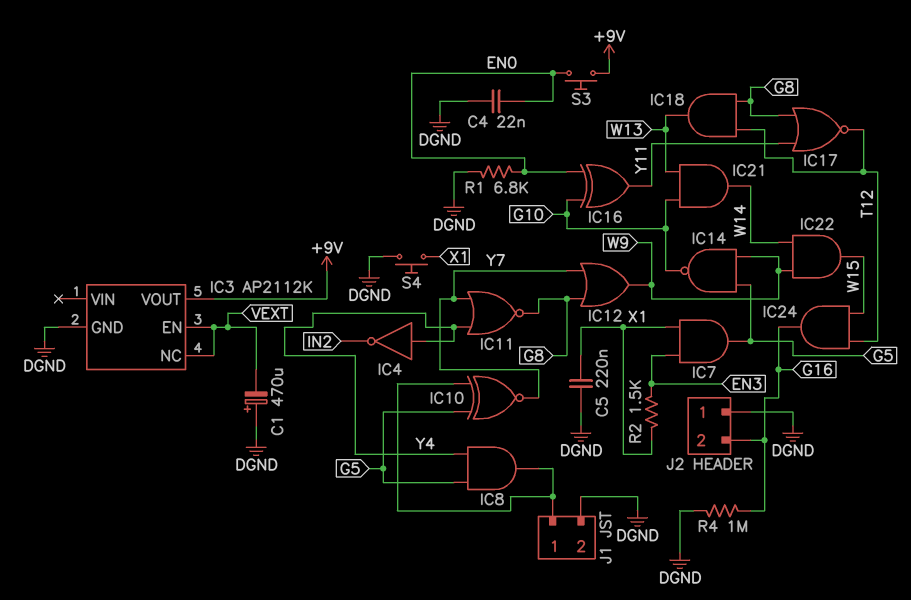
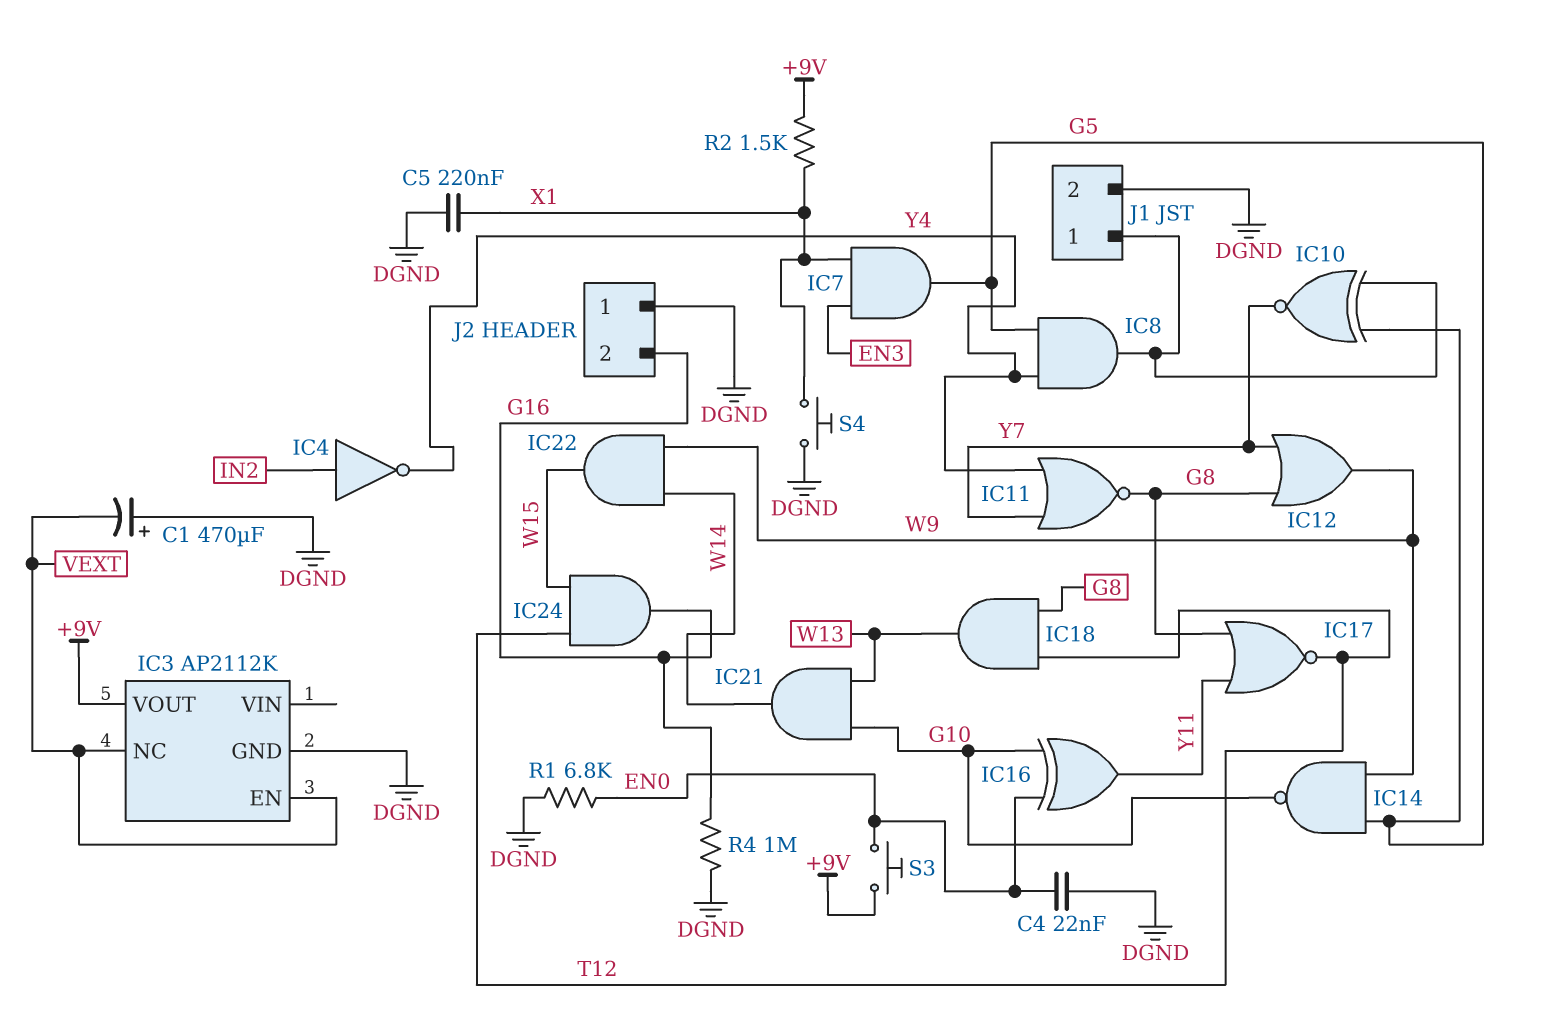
IC4: NOT (in Y4, out IN2) -> NOT (in IN2, out Y4)
R2: 1.5k (EN3, X1) -> 1.5k (+9V, X1)

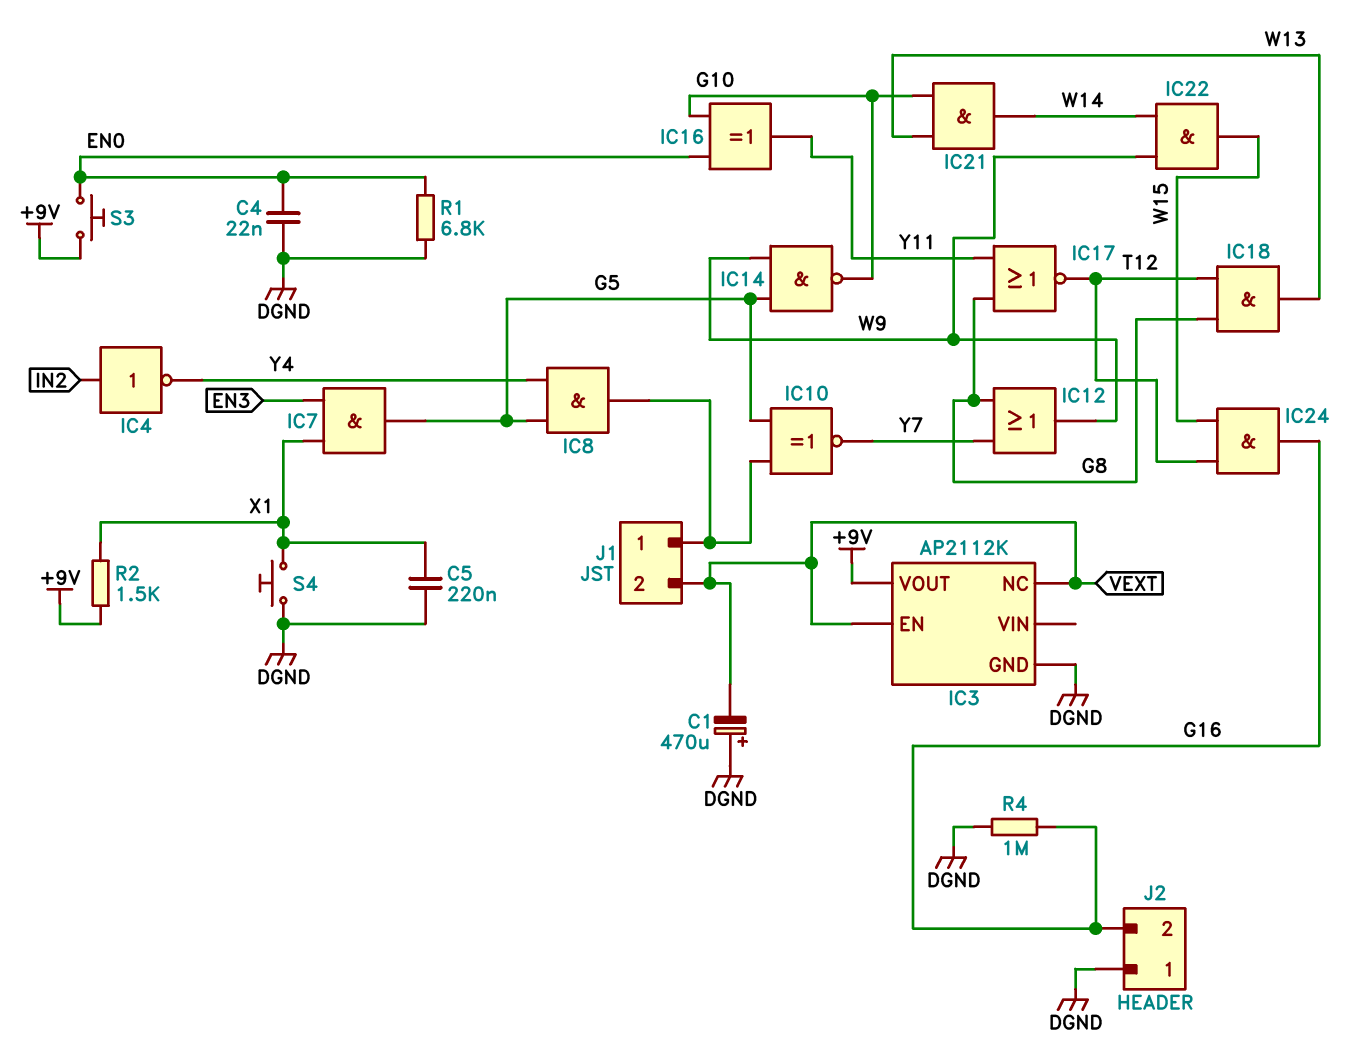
IC11: NOR (in Y4, in Y7, out G8) -> none
J1 pin 2: DGND -> VEXT

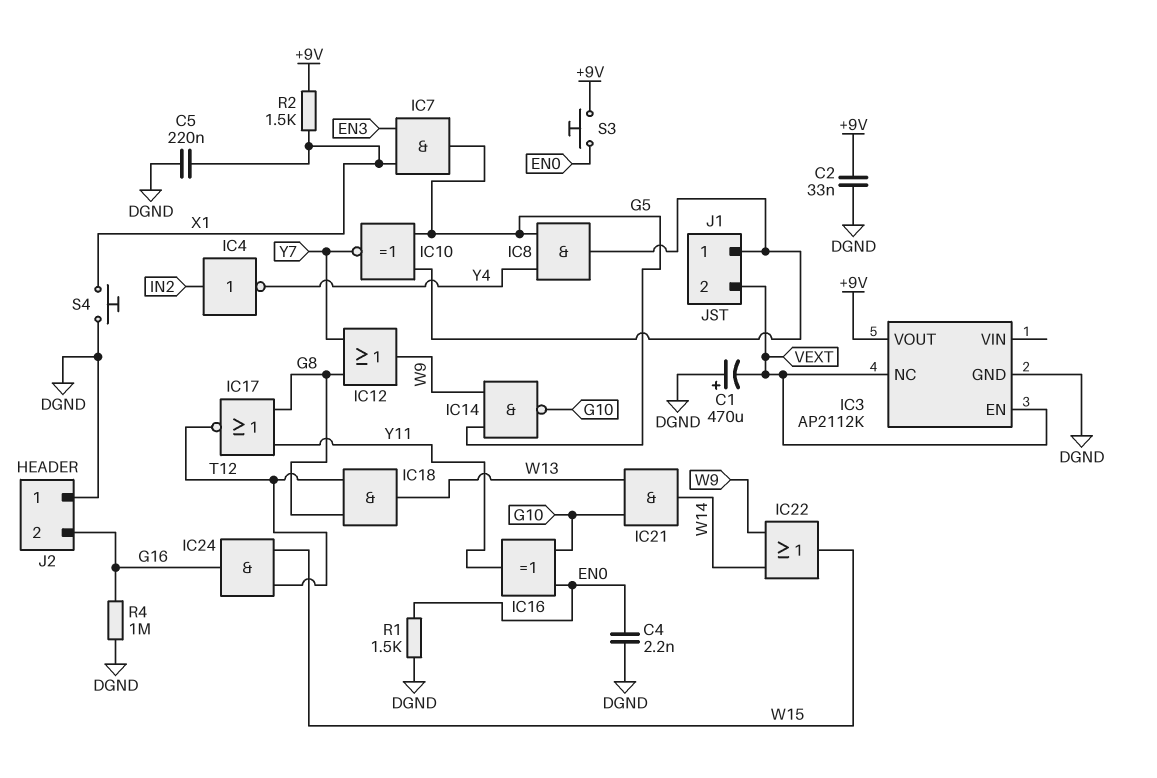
C2: none -> 33nF (+9V, DGND)
C4: 22nF (DGND, EN0) -> 2.2nF (DGND, EN0)
IC22: AND (in W9, in W14, out W15) -> OR (in W9, in W14, out W15)
R1: 6.8k (DGND, EN0) -> 1.5k (DGND, EN0)

